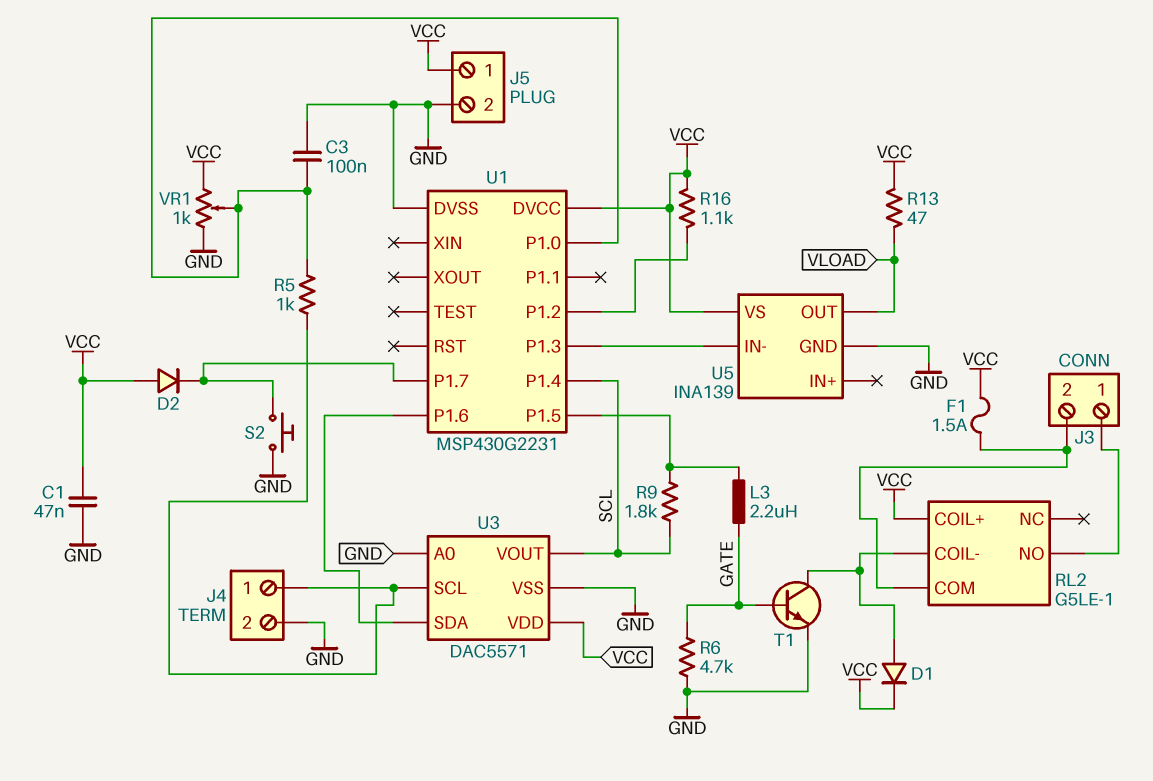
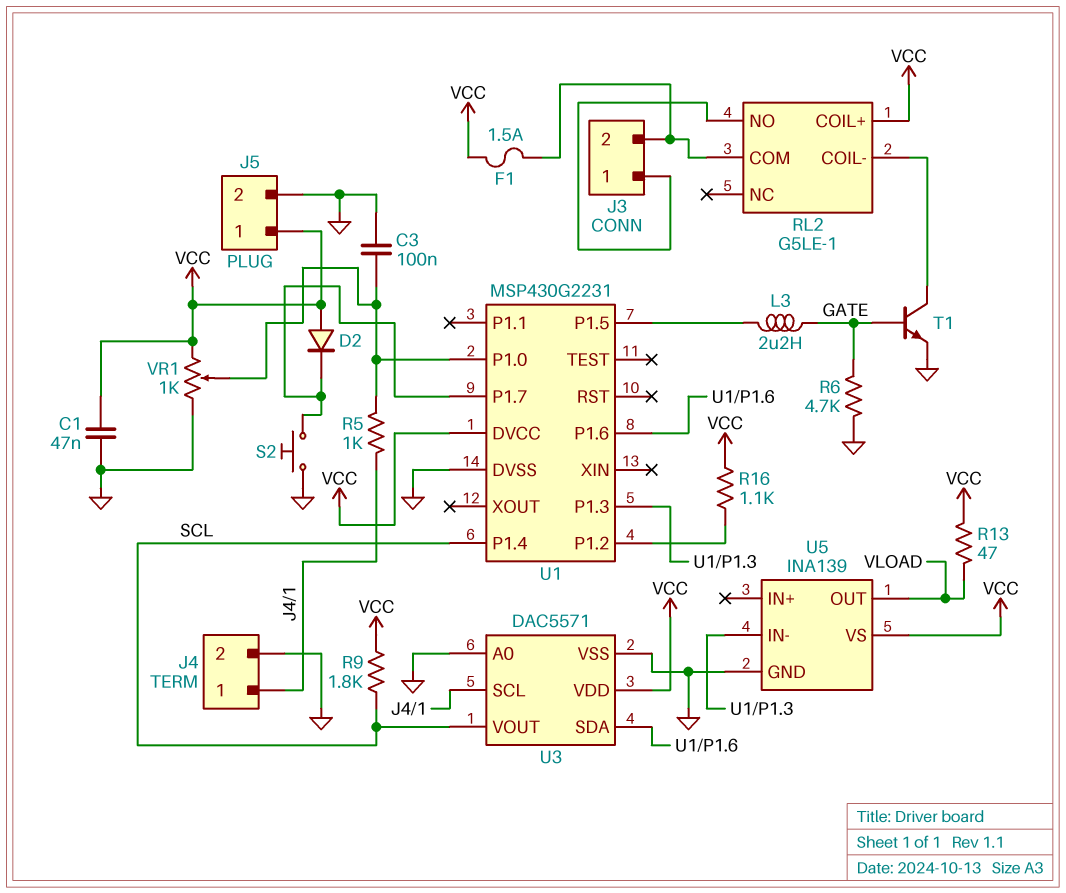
D1: diode (A RL2/COIL-, K VCC) -> none
R9: 1.8k (SCL, U1/P1.5) -> 1.8k (SCL, VCC)

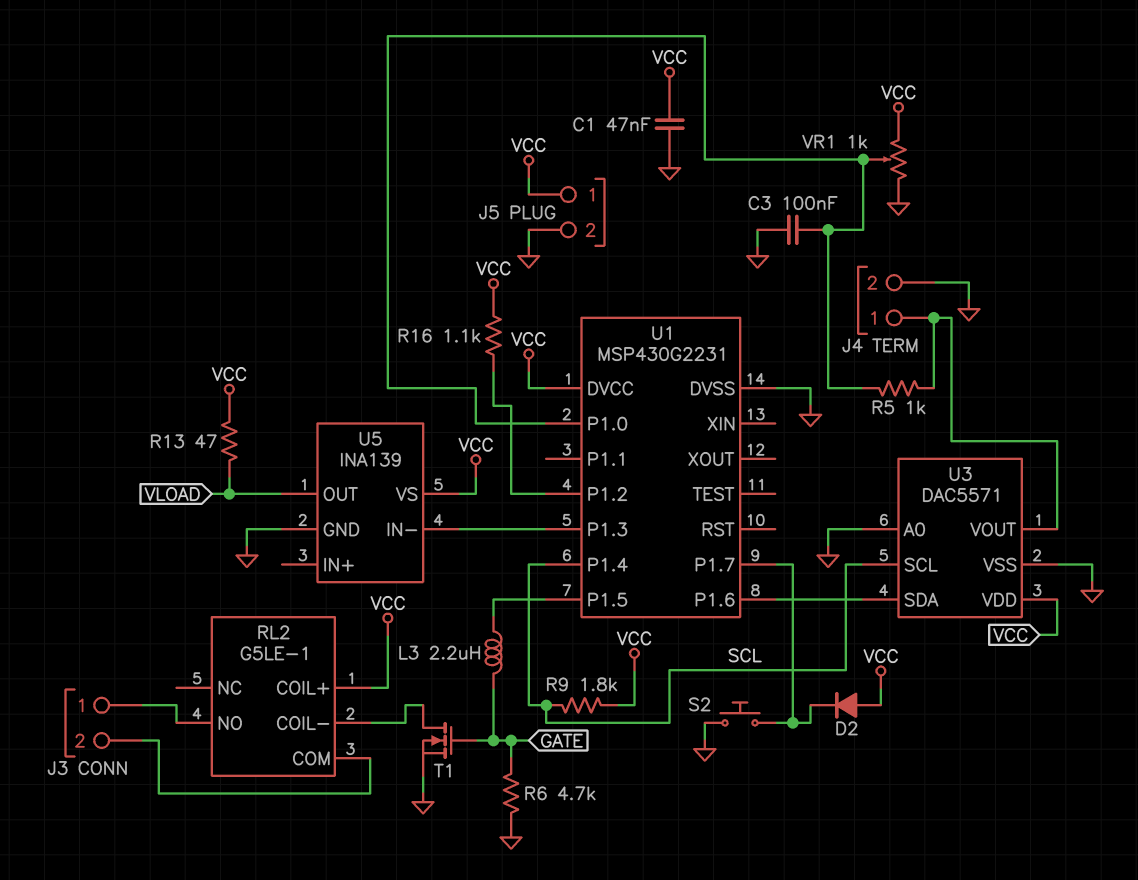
F1: 1.5A (J3/2, VCC) -> none
T1: NPN (B GATE, C RL2/COIL-, E GND) -> NMOS (G GATE, D RL2/COIL-, S GND)
U3 pin SCL: J4/1 -> SCL
U3 pin VOUT: SCL -> J4/1

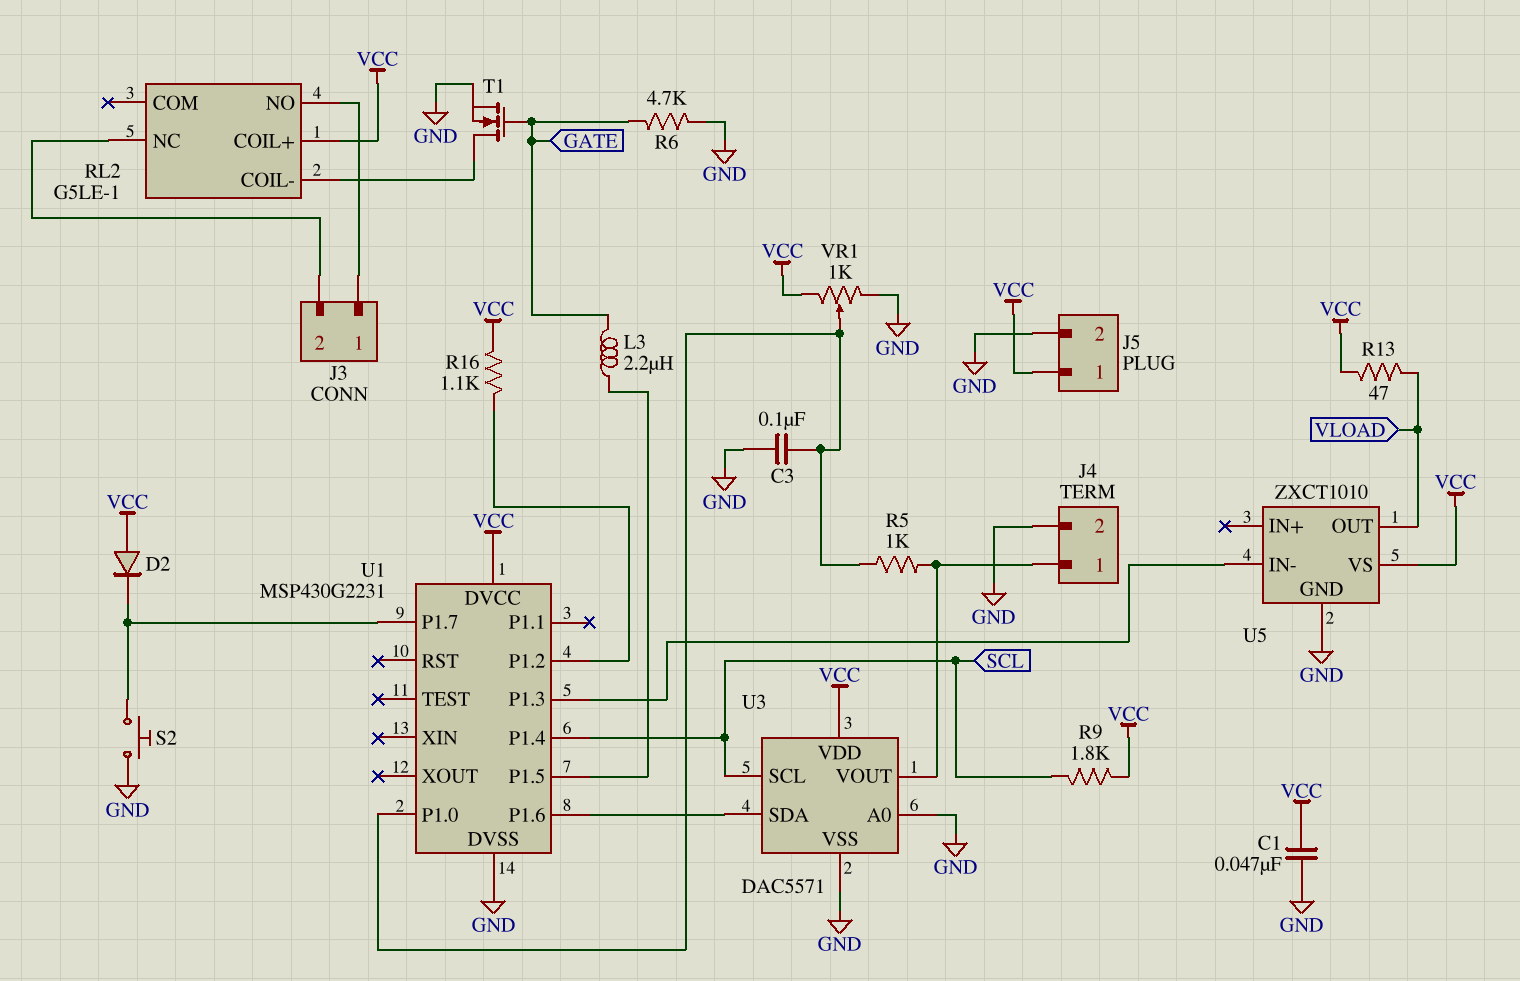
RL2 pin COM: J3/2 -> none
RL2 pin NC: none -> J3/2
U5: INA139 -> ZXCT1010

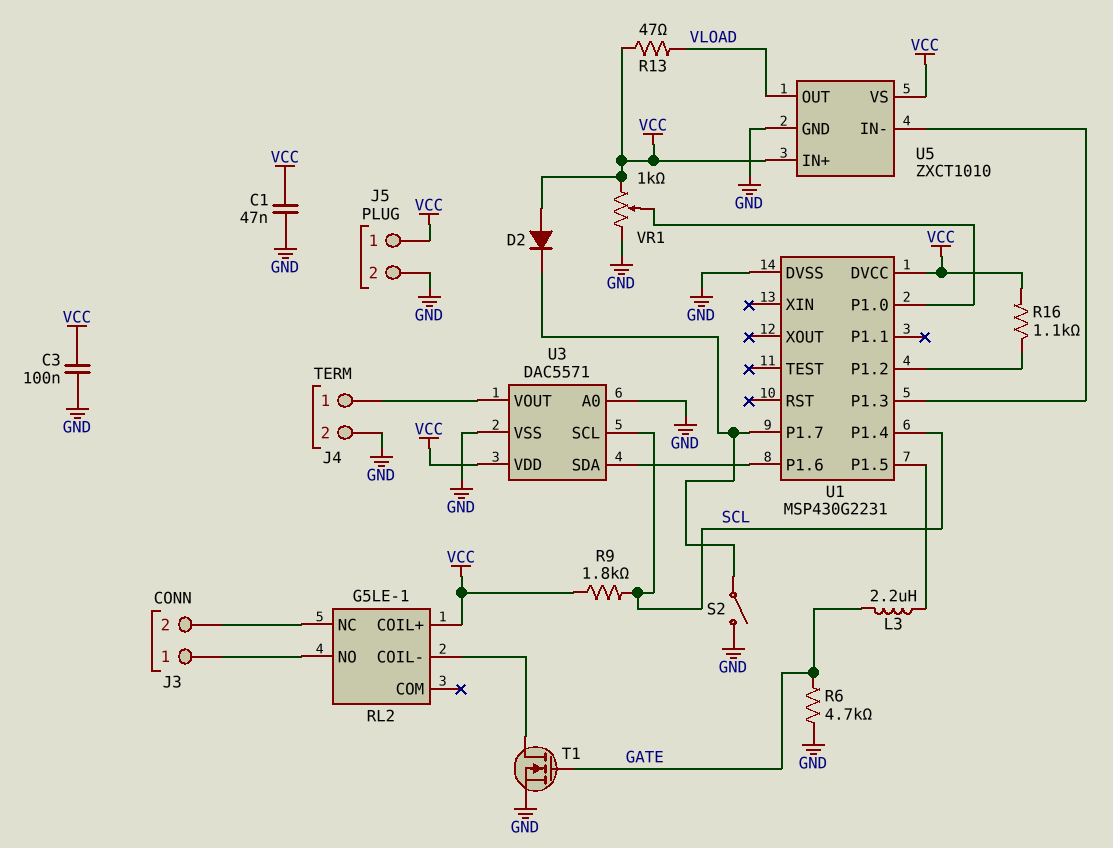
C3: 100nF (GND, U1/P1.0) -> 100nF (GND, VCC)
R5: 1k (J4/1, U1/P1.0) -> none
S2: button (GND, U1/P1.7) -> switch (GND, U1/P1.7)
U5 pin IN+: none -> VCC

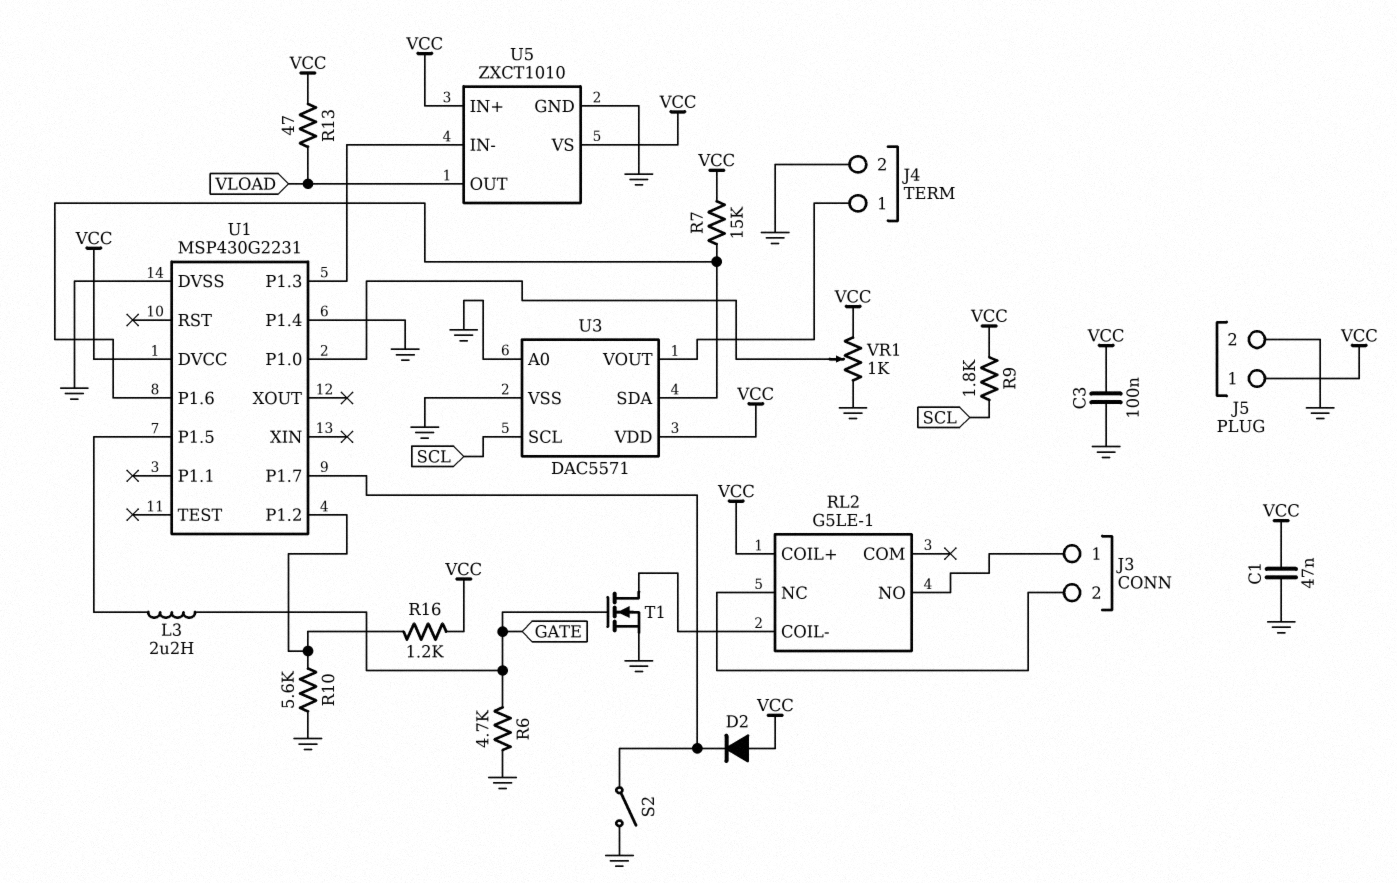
R7: none -> 15k (U1/P1.6, VCC)
R10: none -> 5.6k (GND, U1/P1.2)
R16: 1.1k (U1/P1.2, VCC) -> 1.2k (U1/P1.2, VCC)
U1 pin P1.4: SCL -> GND

